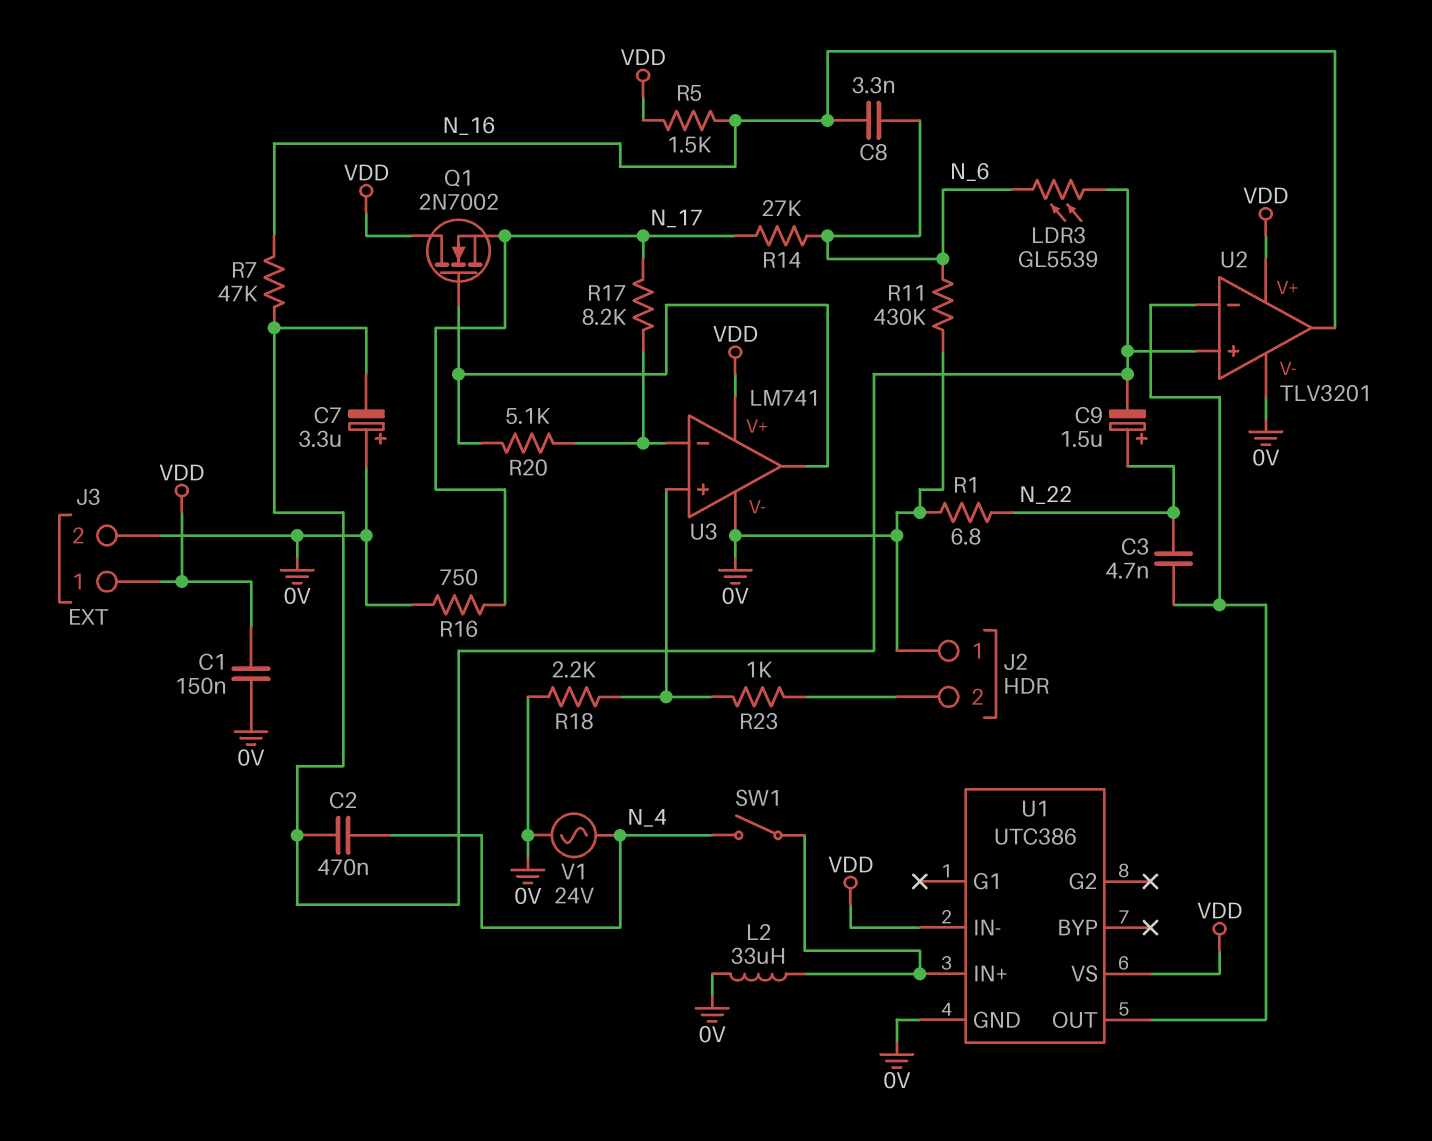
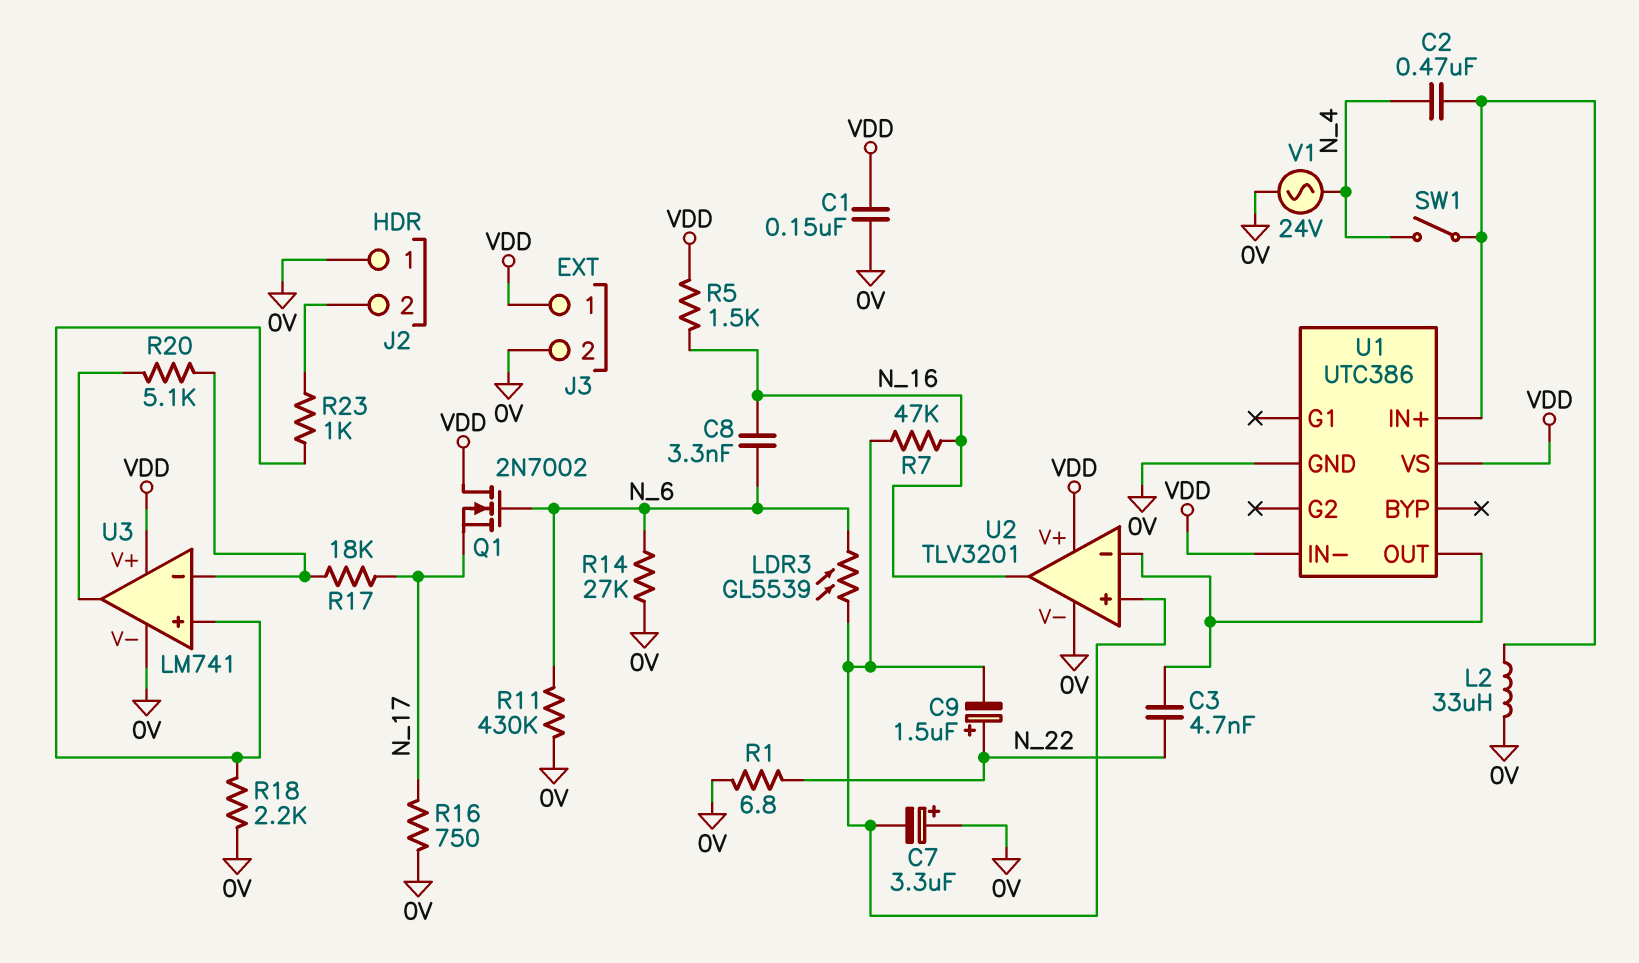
C2: 470nF (N_4, U2/in+) -> 470nF (N_4, U1/IN+)
Q1: NMOS 2N7002 (G U3/out, D VDD, S N_17) -> NMOS 2N7002 (G N_6, D VDD, S N_17)
R14: 27k (N_6, N_17) -> 27k (0V, N_6)
R17: 8.2k (N_17, U3/in-) -> 18k (N_17, U3/in-)

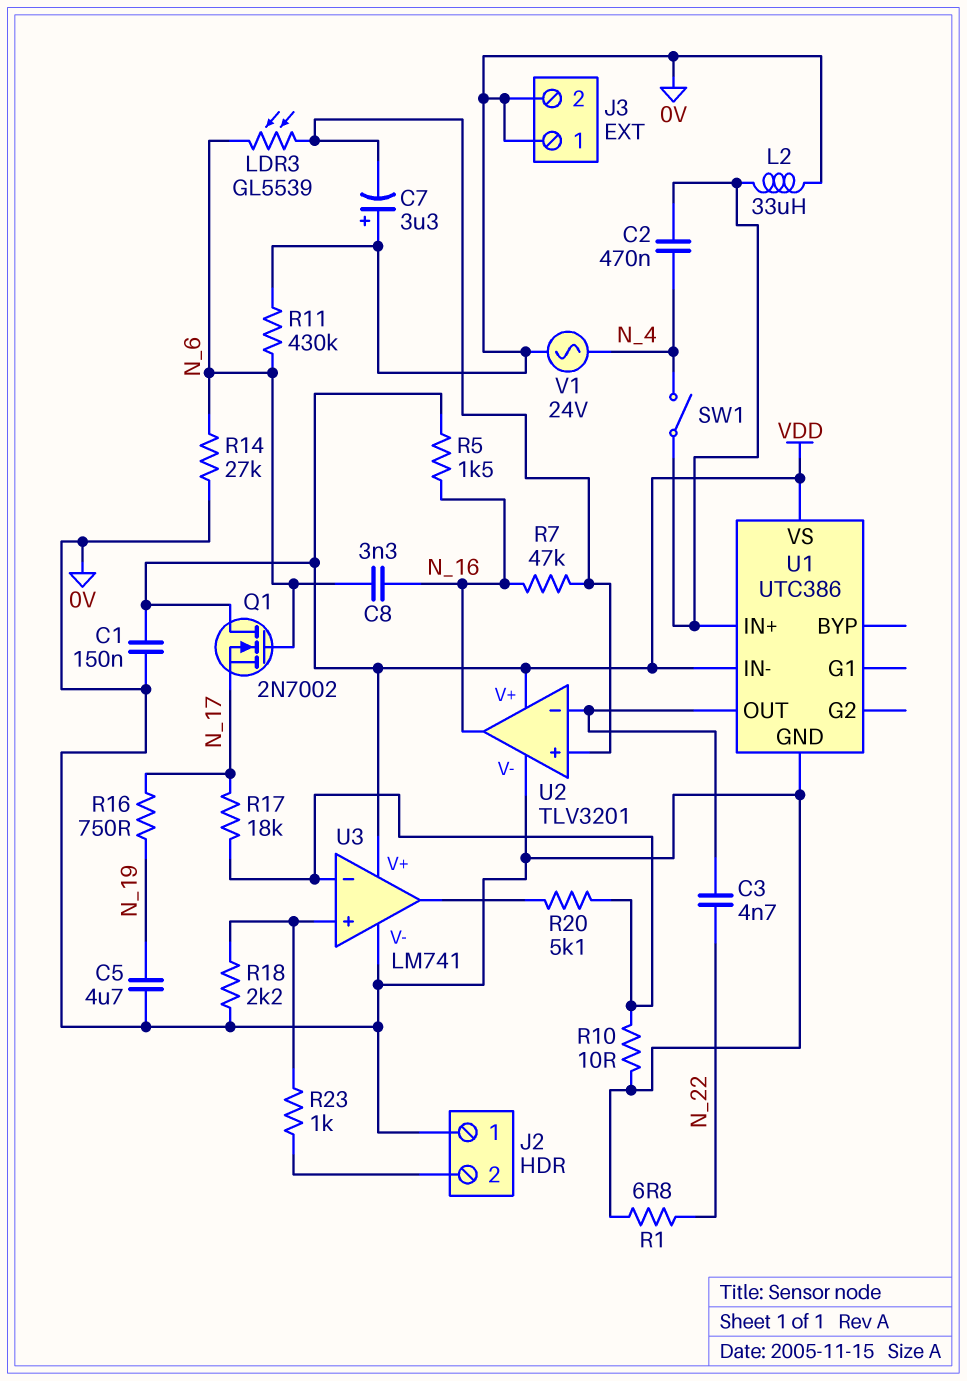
C5: none -> 4.7uF (0V, N_19)
C9: 1.5uF (plus N_22, minus U2/in+) -> none
J3 pin 1: VDD -> 0V
R10: none -> 10 (0V, U3/in-)
R16: 750 (0V, N_17) -> 750 (N_17, N_19)

